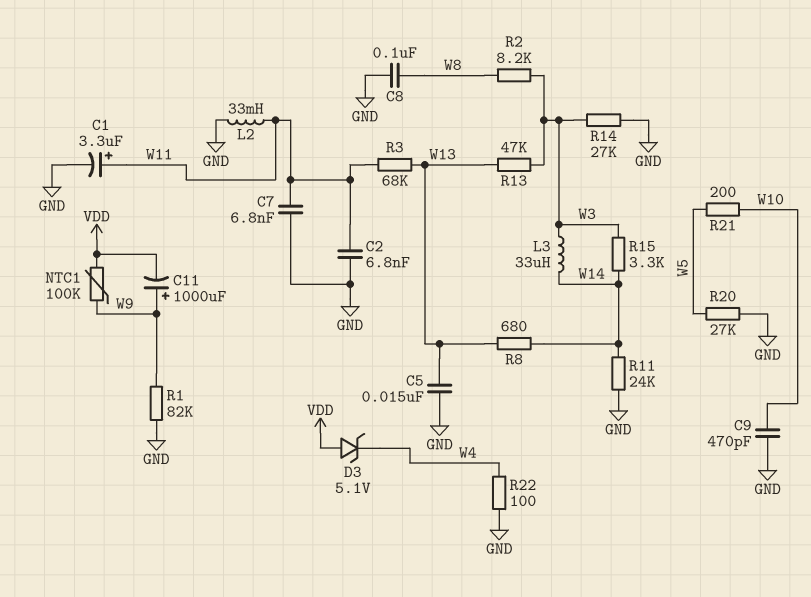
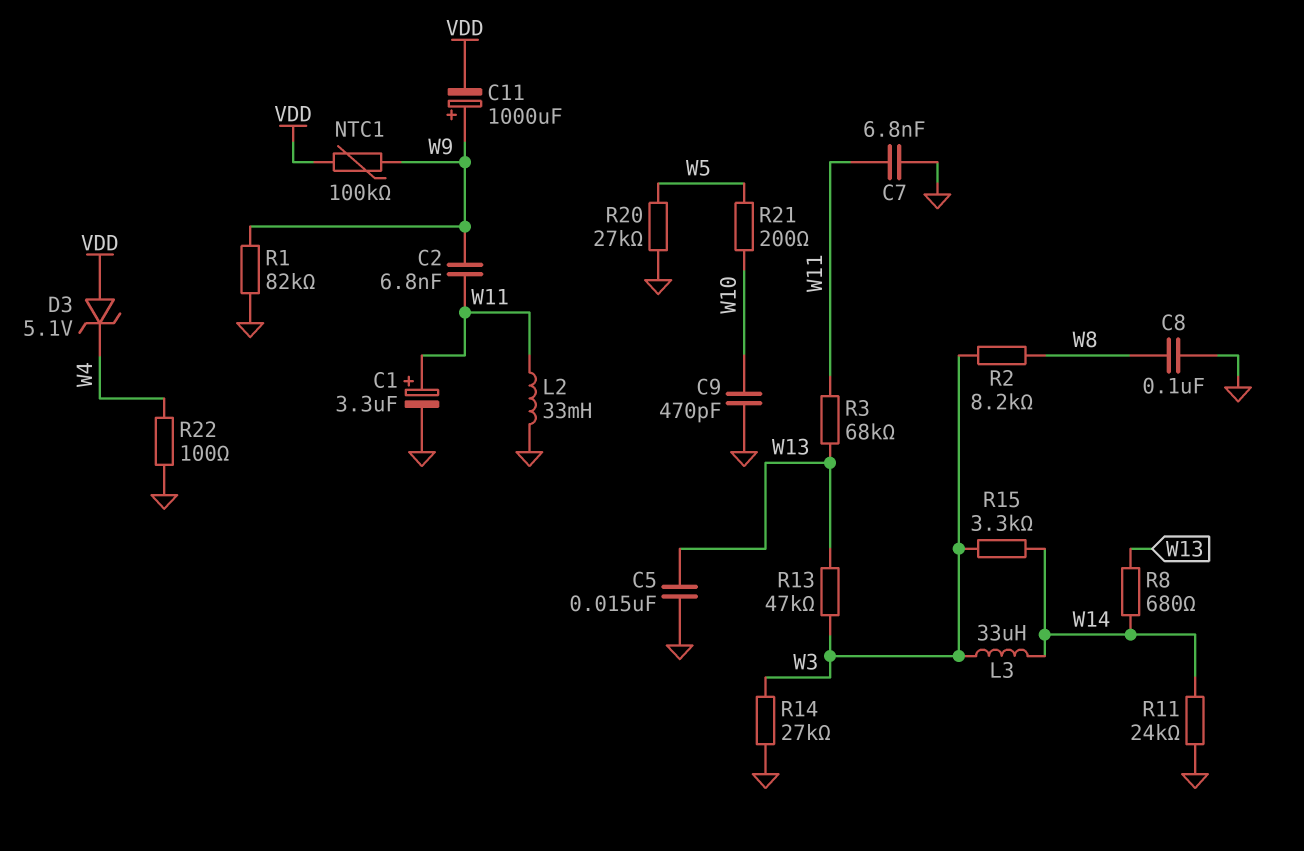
C2: 6.8nF (GND, W11) -> 6.8nF (W9, W11)

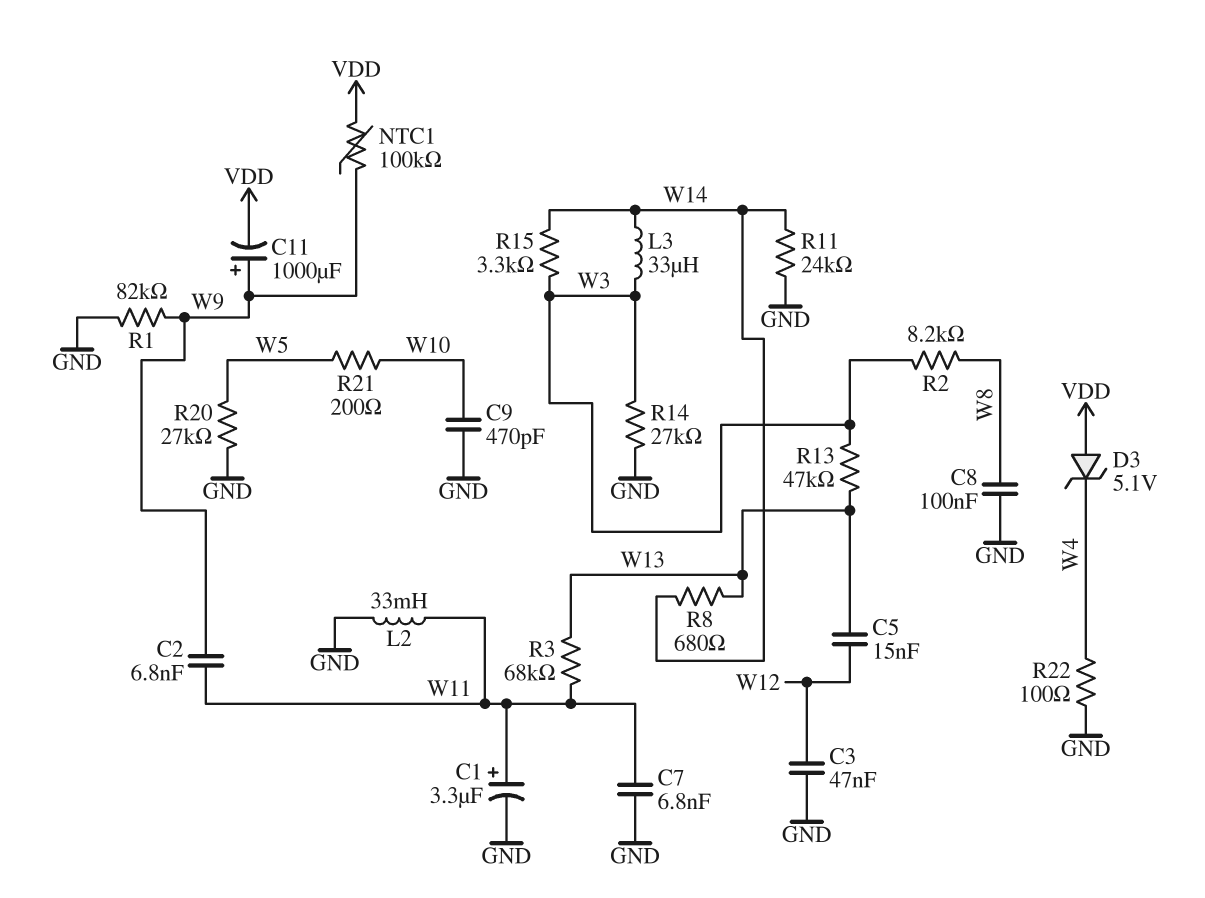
C3: none -> 47nF (GND, W12)
C5: 15nF (GND, W13) -> 15nF (W12, W13)

